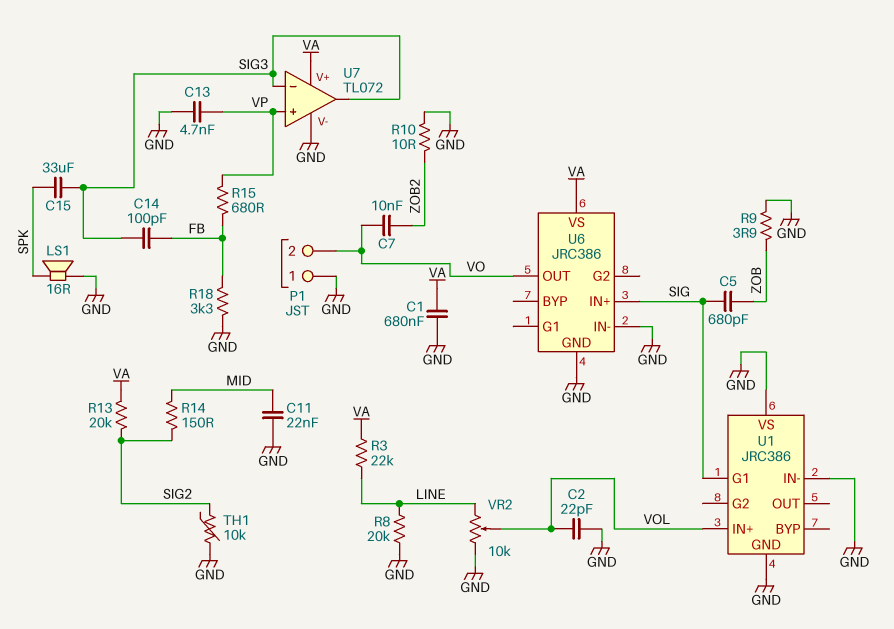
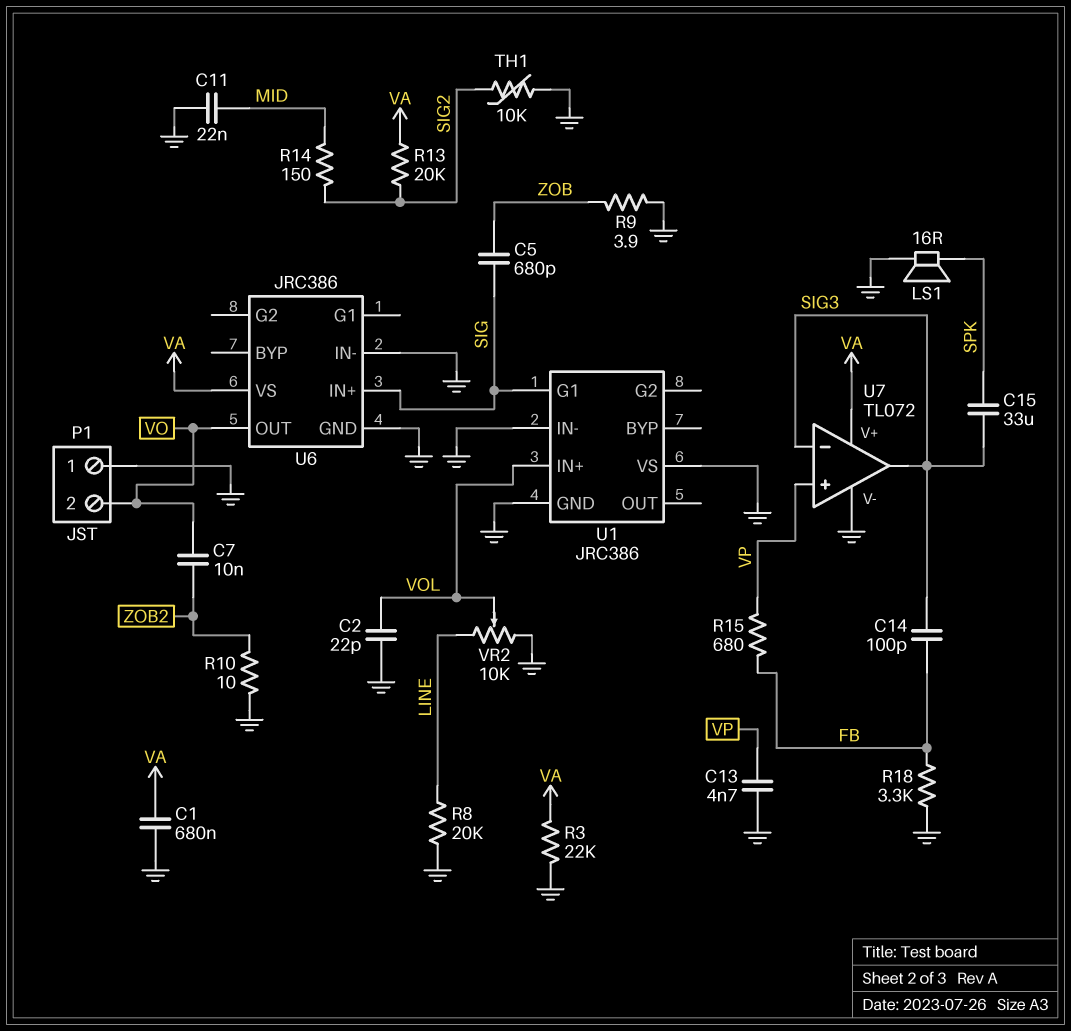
R3: 22k (LINE, VA) -> 22k (GND, VA)

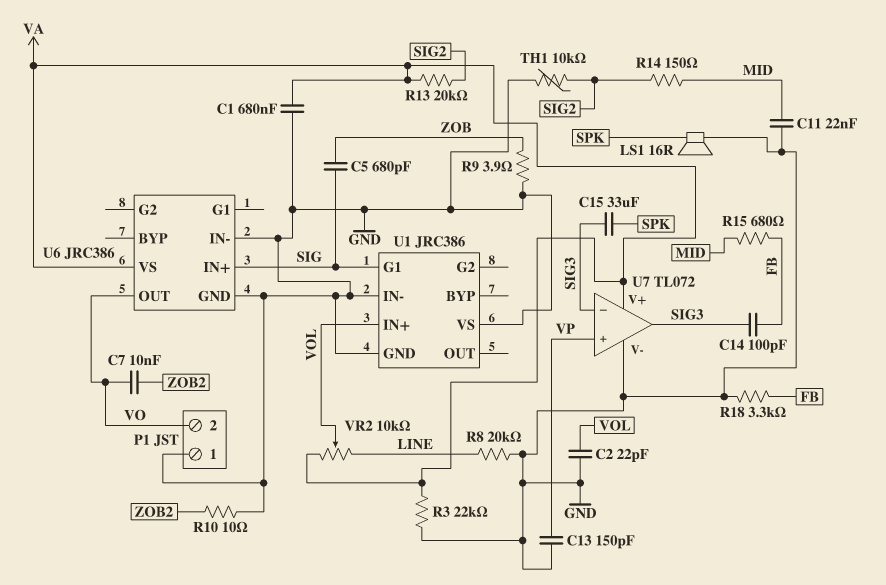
C13: 4.7nF (GND, VP) -> 150pF (GND, VP)
R15: 680 (FB, VP) -> 680 (FB, MID)
VR2: 10k (GND, LINE, wiper VOL) -> 10k (LINE, VA, wiper VOL)

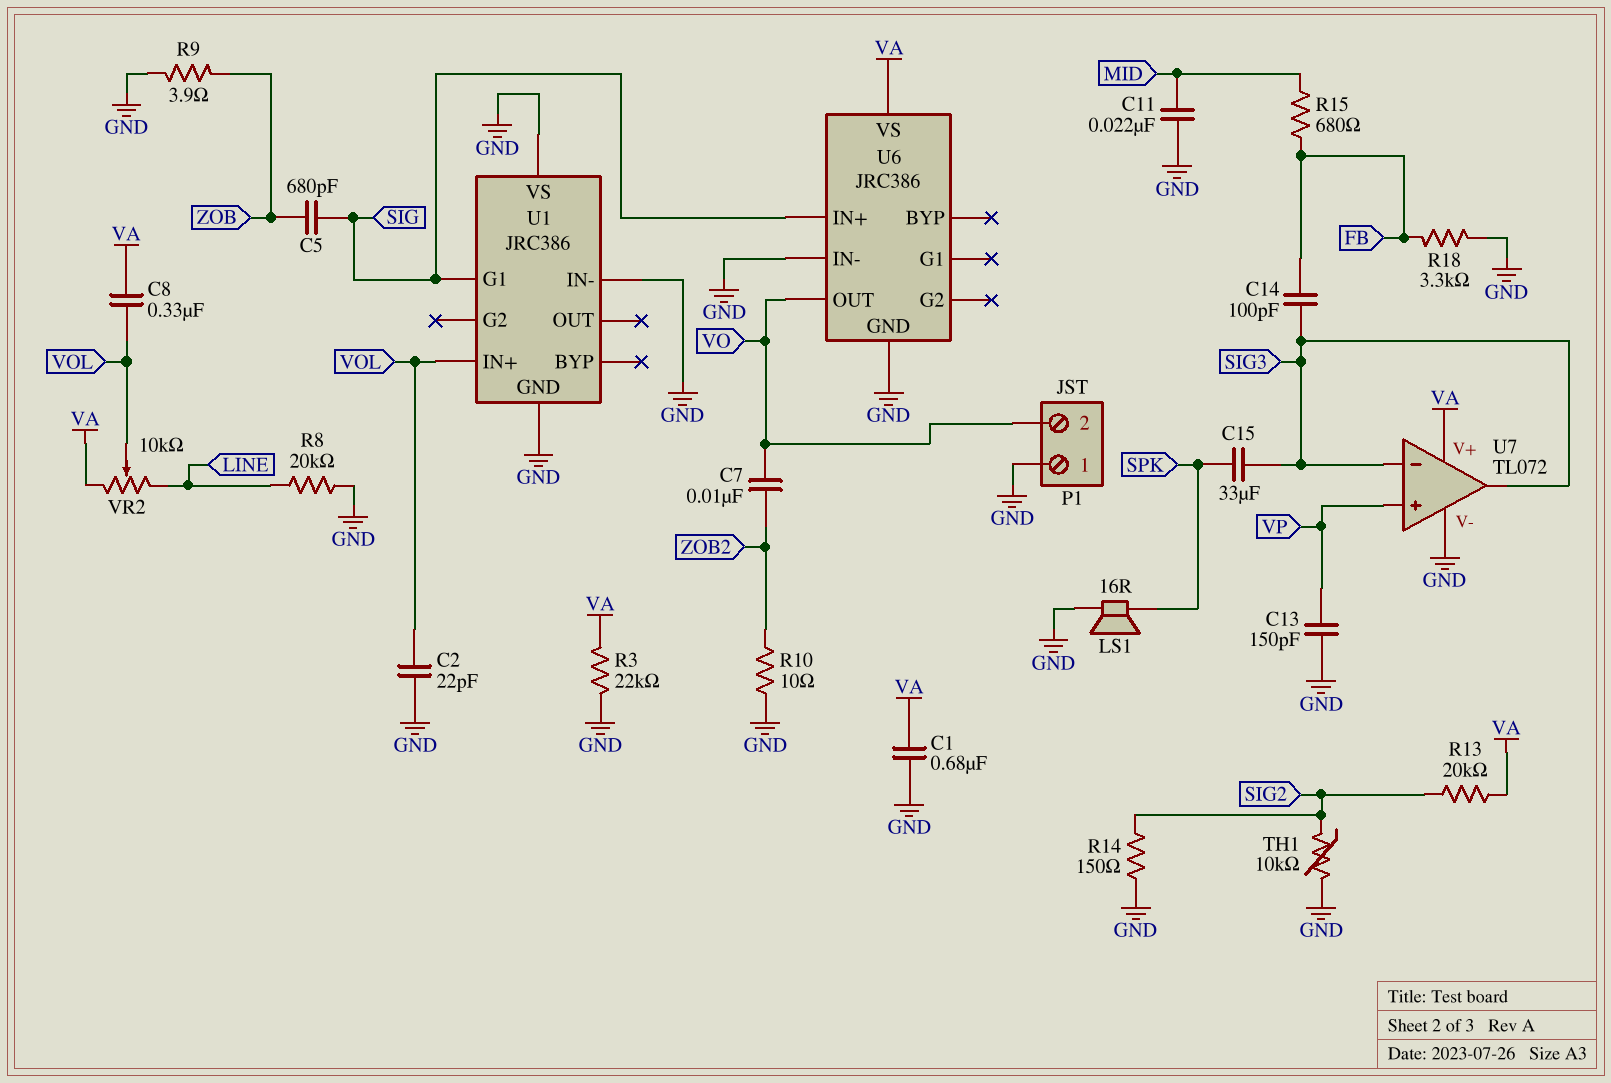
C8: none -> 330nF (VA, VOL)
R14: 150 (MID, SIG2) -> 150 (GND, SIG2)

